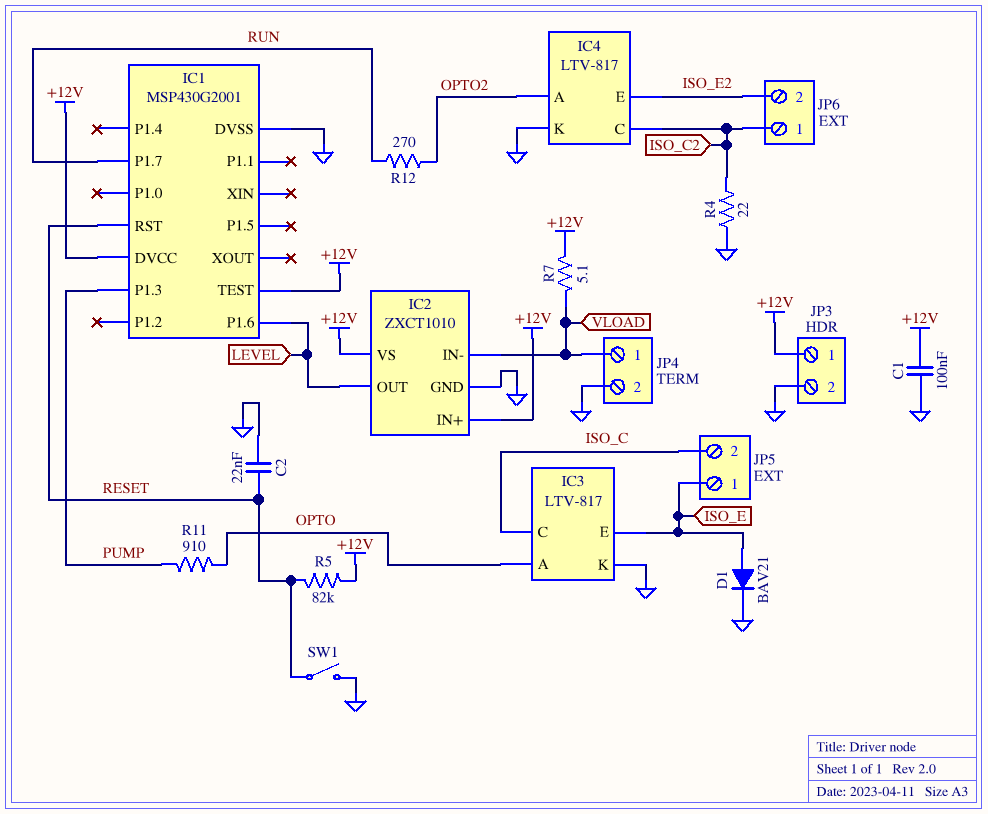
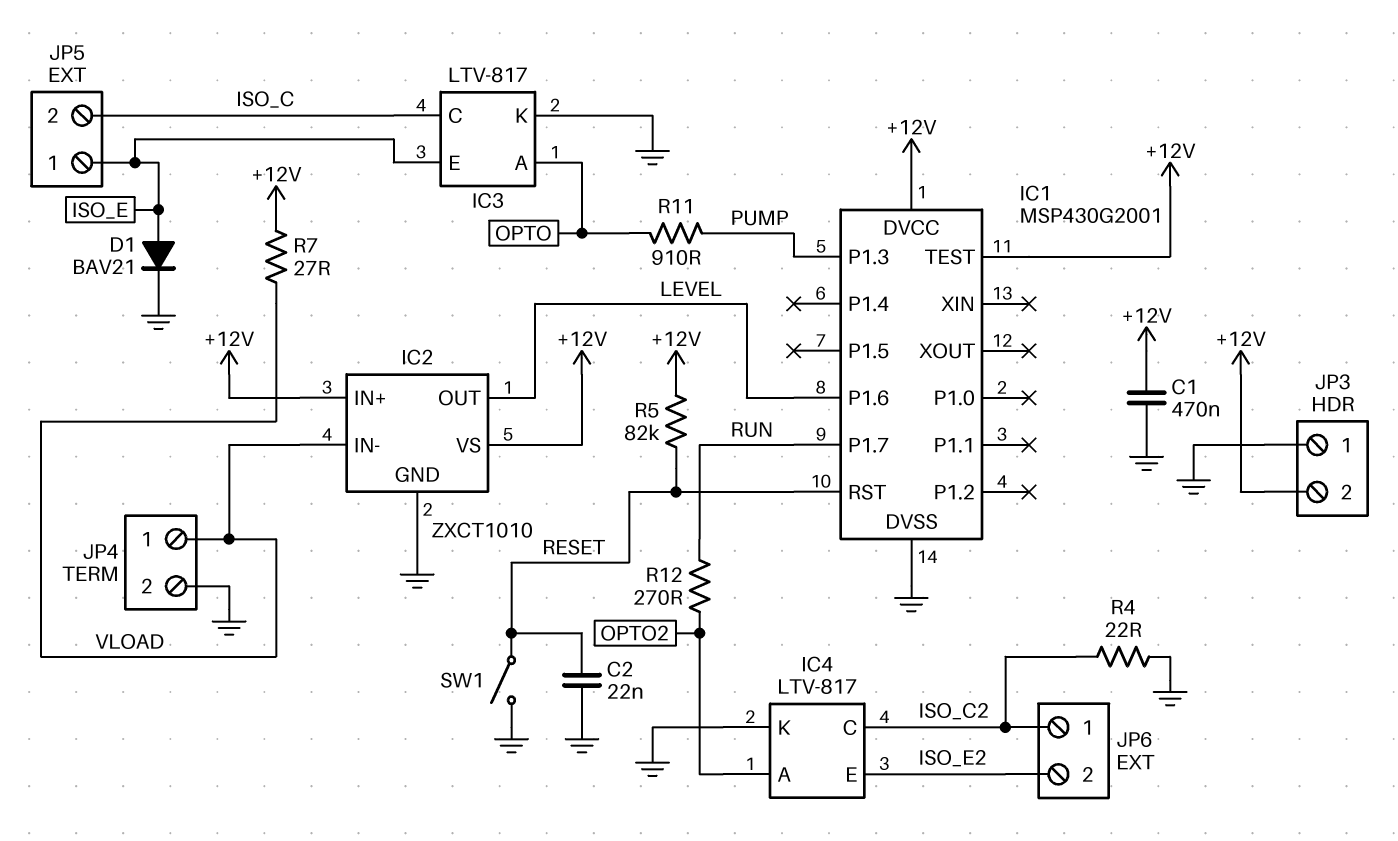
C1: 100nF (+12V, GND) -> 470nF (+12V, GND)
JP3 pin 1: +12V -> GND
JP3 pin 2: GND -> +12V
R7: 5.1 (+12V, VLOAD) -> 27 (+12V, VLOAD)

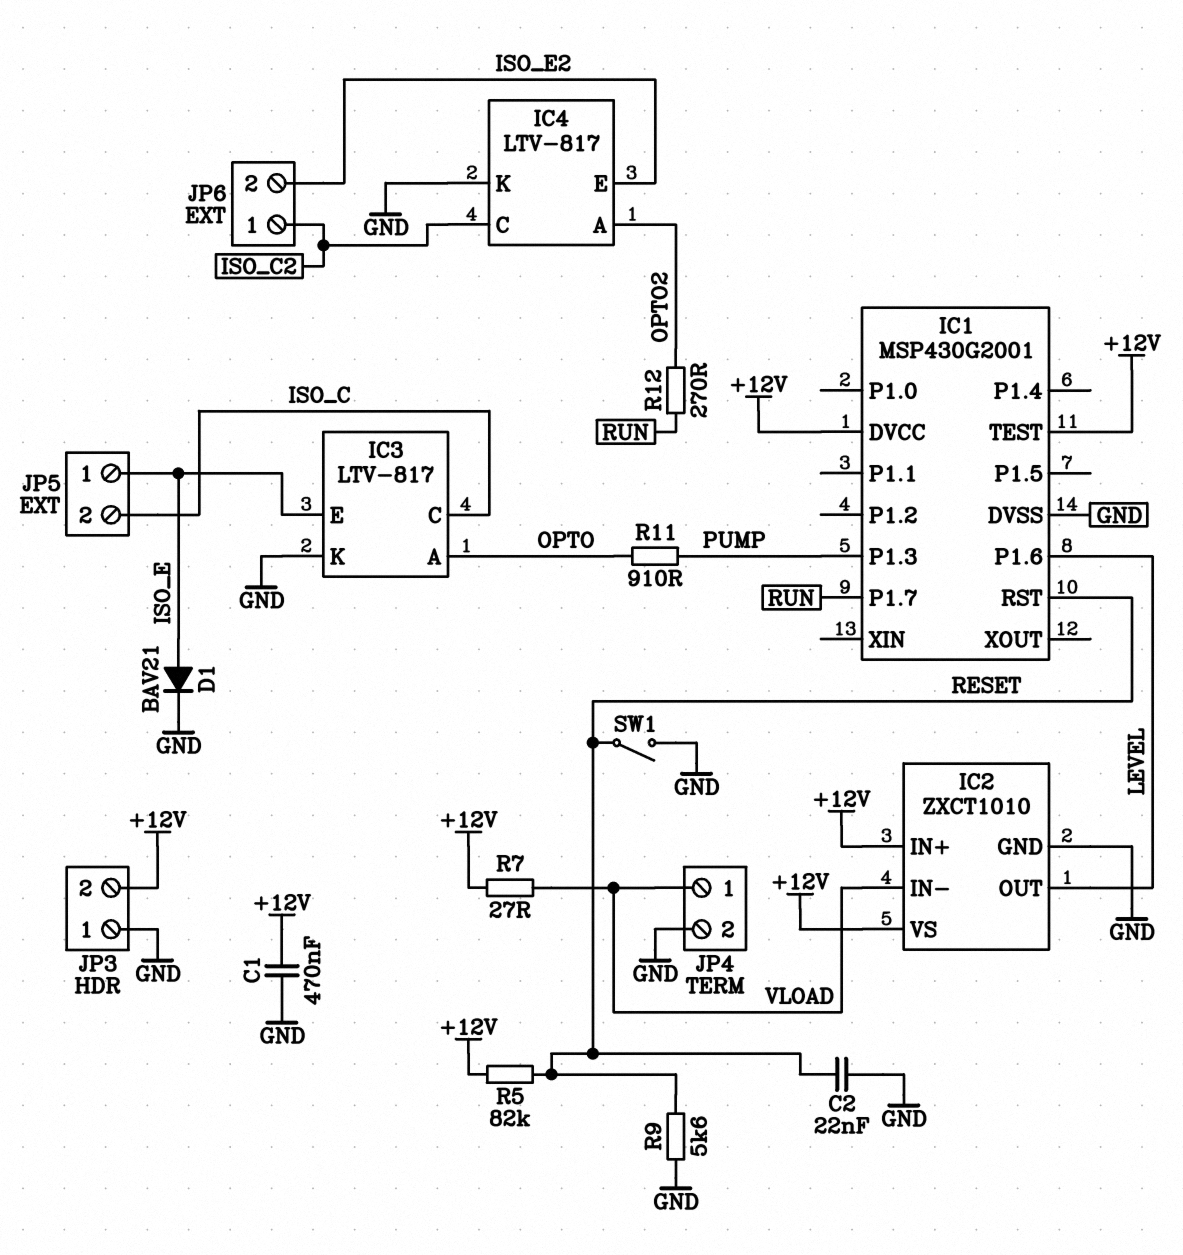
R4: 22 (GND, ISO_C2) -> none
R9: none -> 5.6k (GND, RESET)

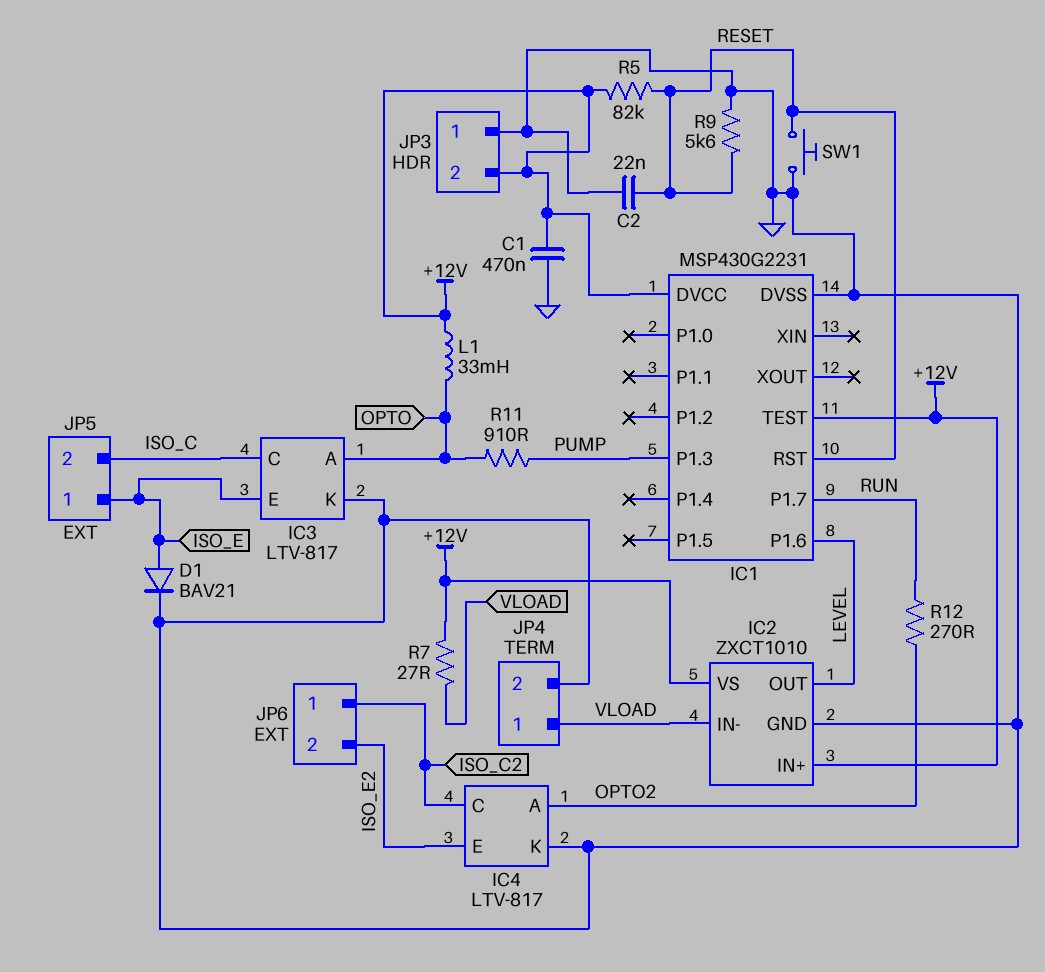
IC1: MSP430G2001 -> MSP430G2231
L1: none -> 33mH (+12V, OPTO)
SW1: switch (GND, RESET) -> button (GND, RESET)

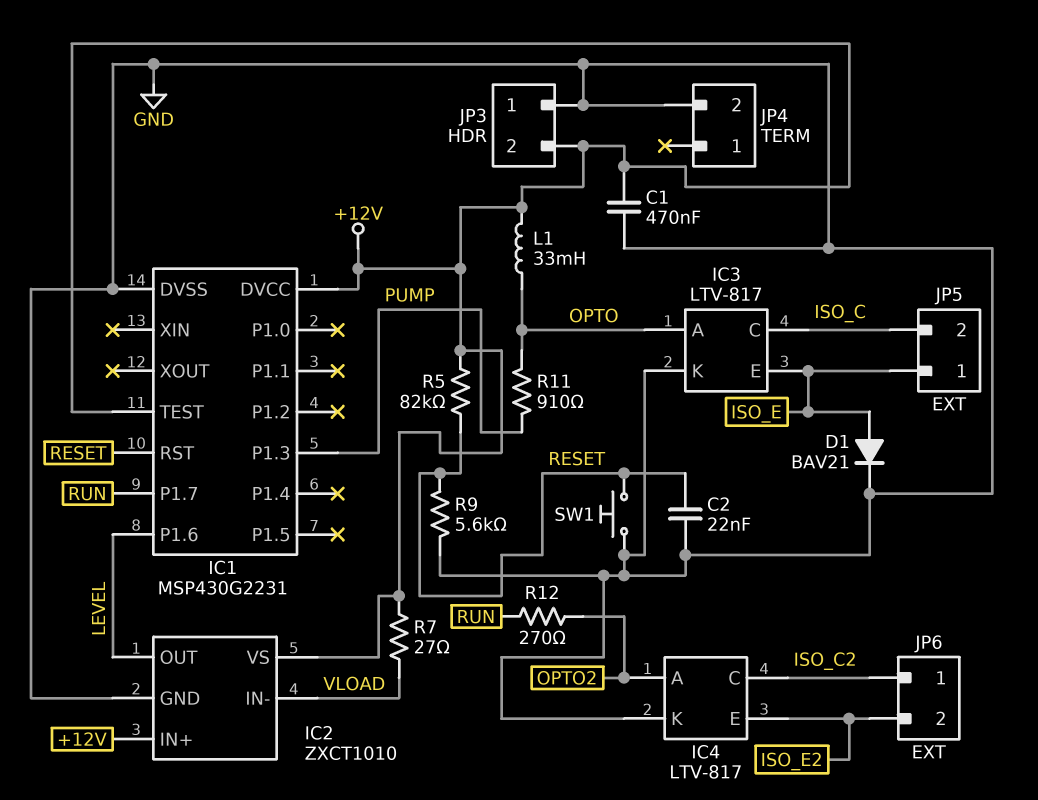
JP4 pin 1: VLOAD -> none

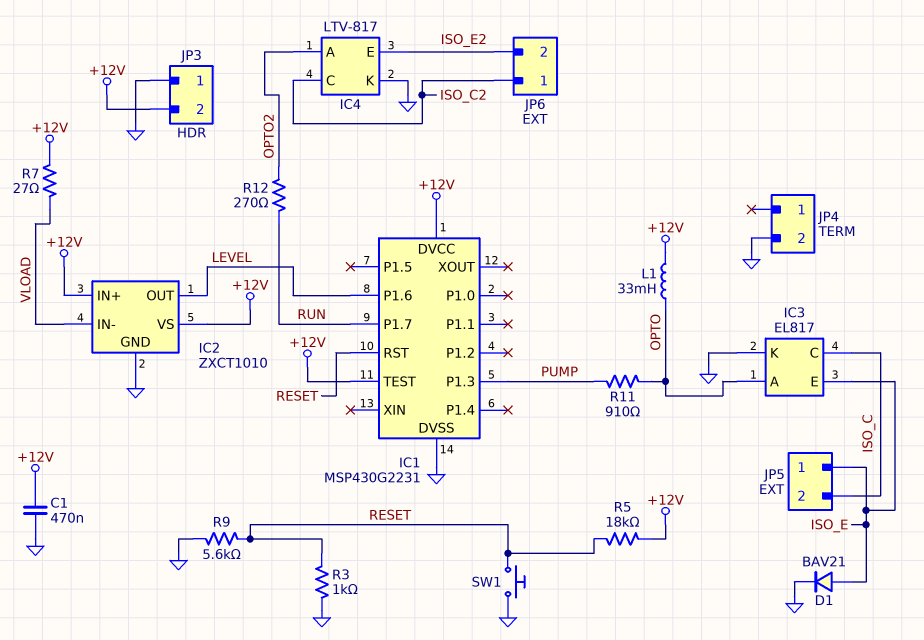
C2: 22nF (GND, RESET) -> none
IC3: LTV-817 -> EL817
R3: none -> 1k (GND, RESET)
R5: 82k (+12V, RESET) -> 18k (+12V, RESET)

